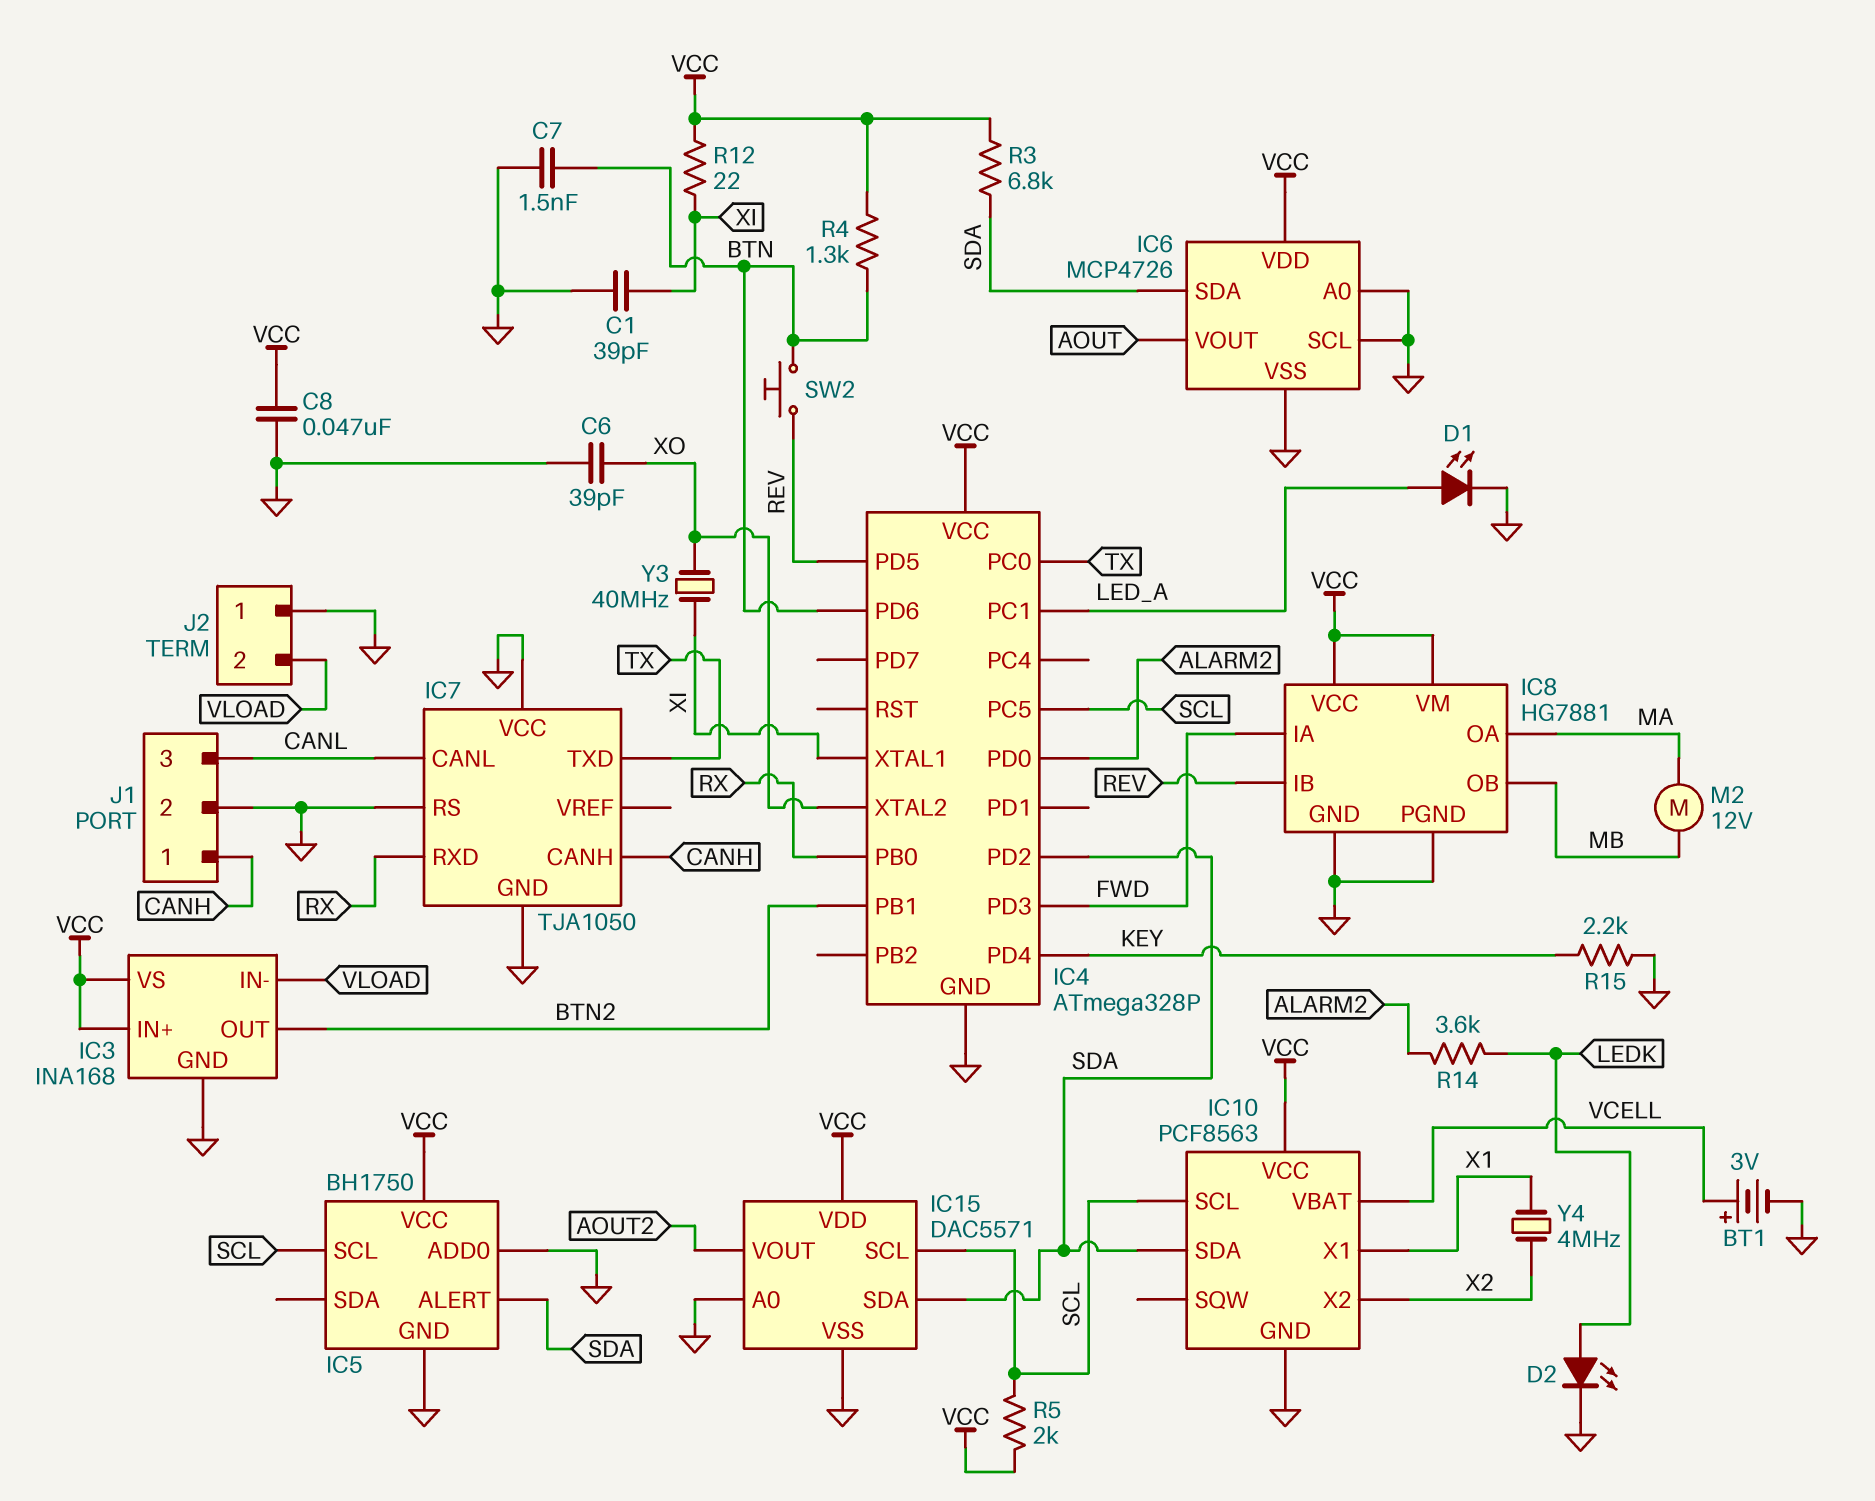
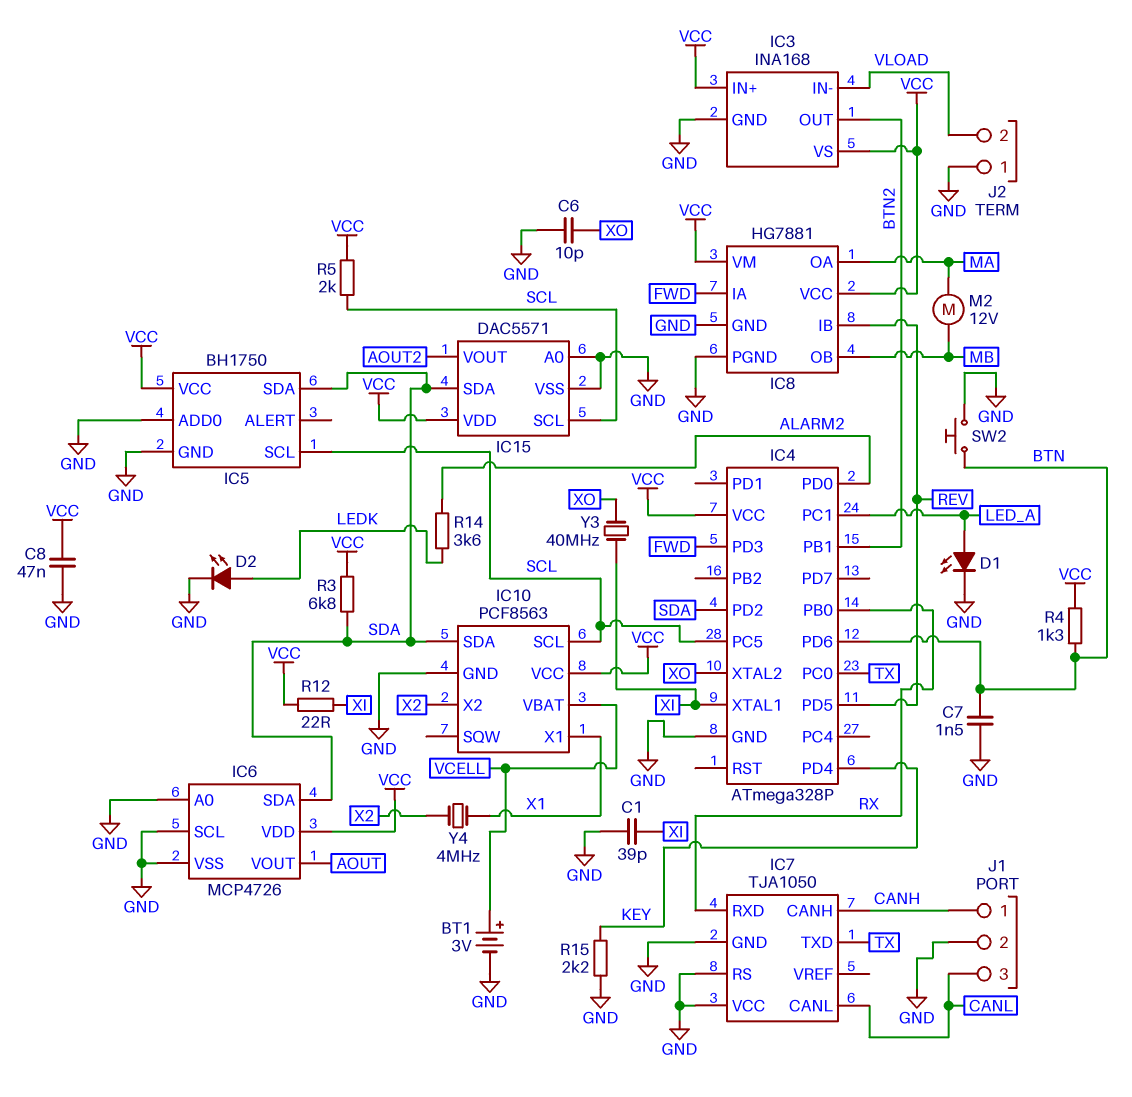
C6: 39pF (GND, XO) -> 10pF (GND, XO)
IC5 pin ALERT: SDA -> none
IC5 pin SDA: none -> SDA
SW2: button (BTN, REV) -> button (BTN, GND)

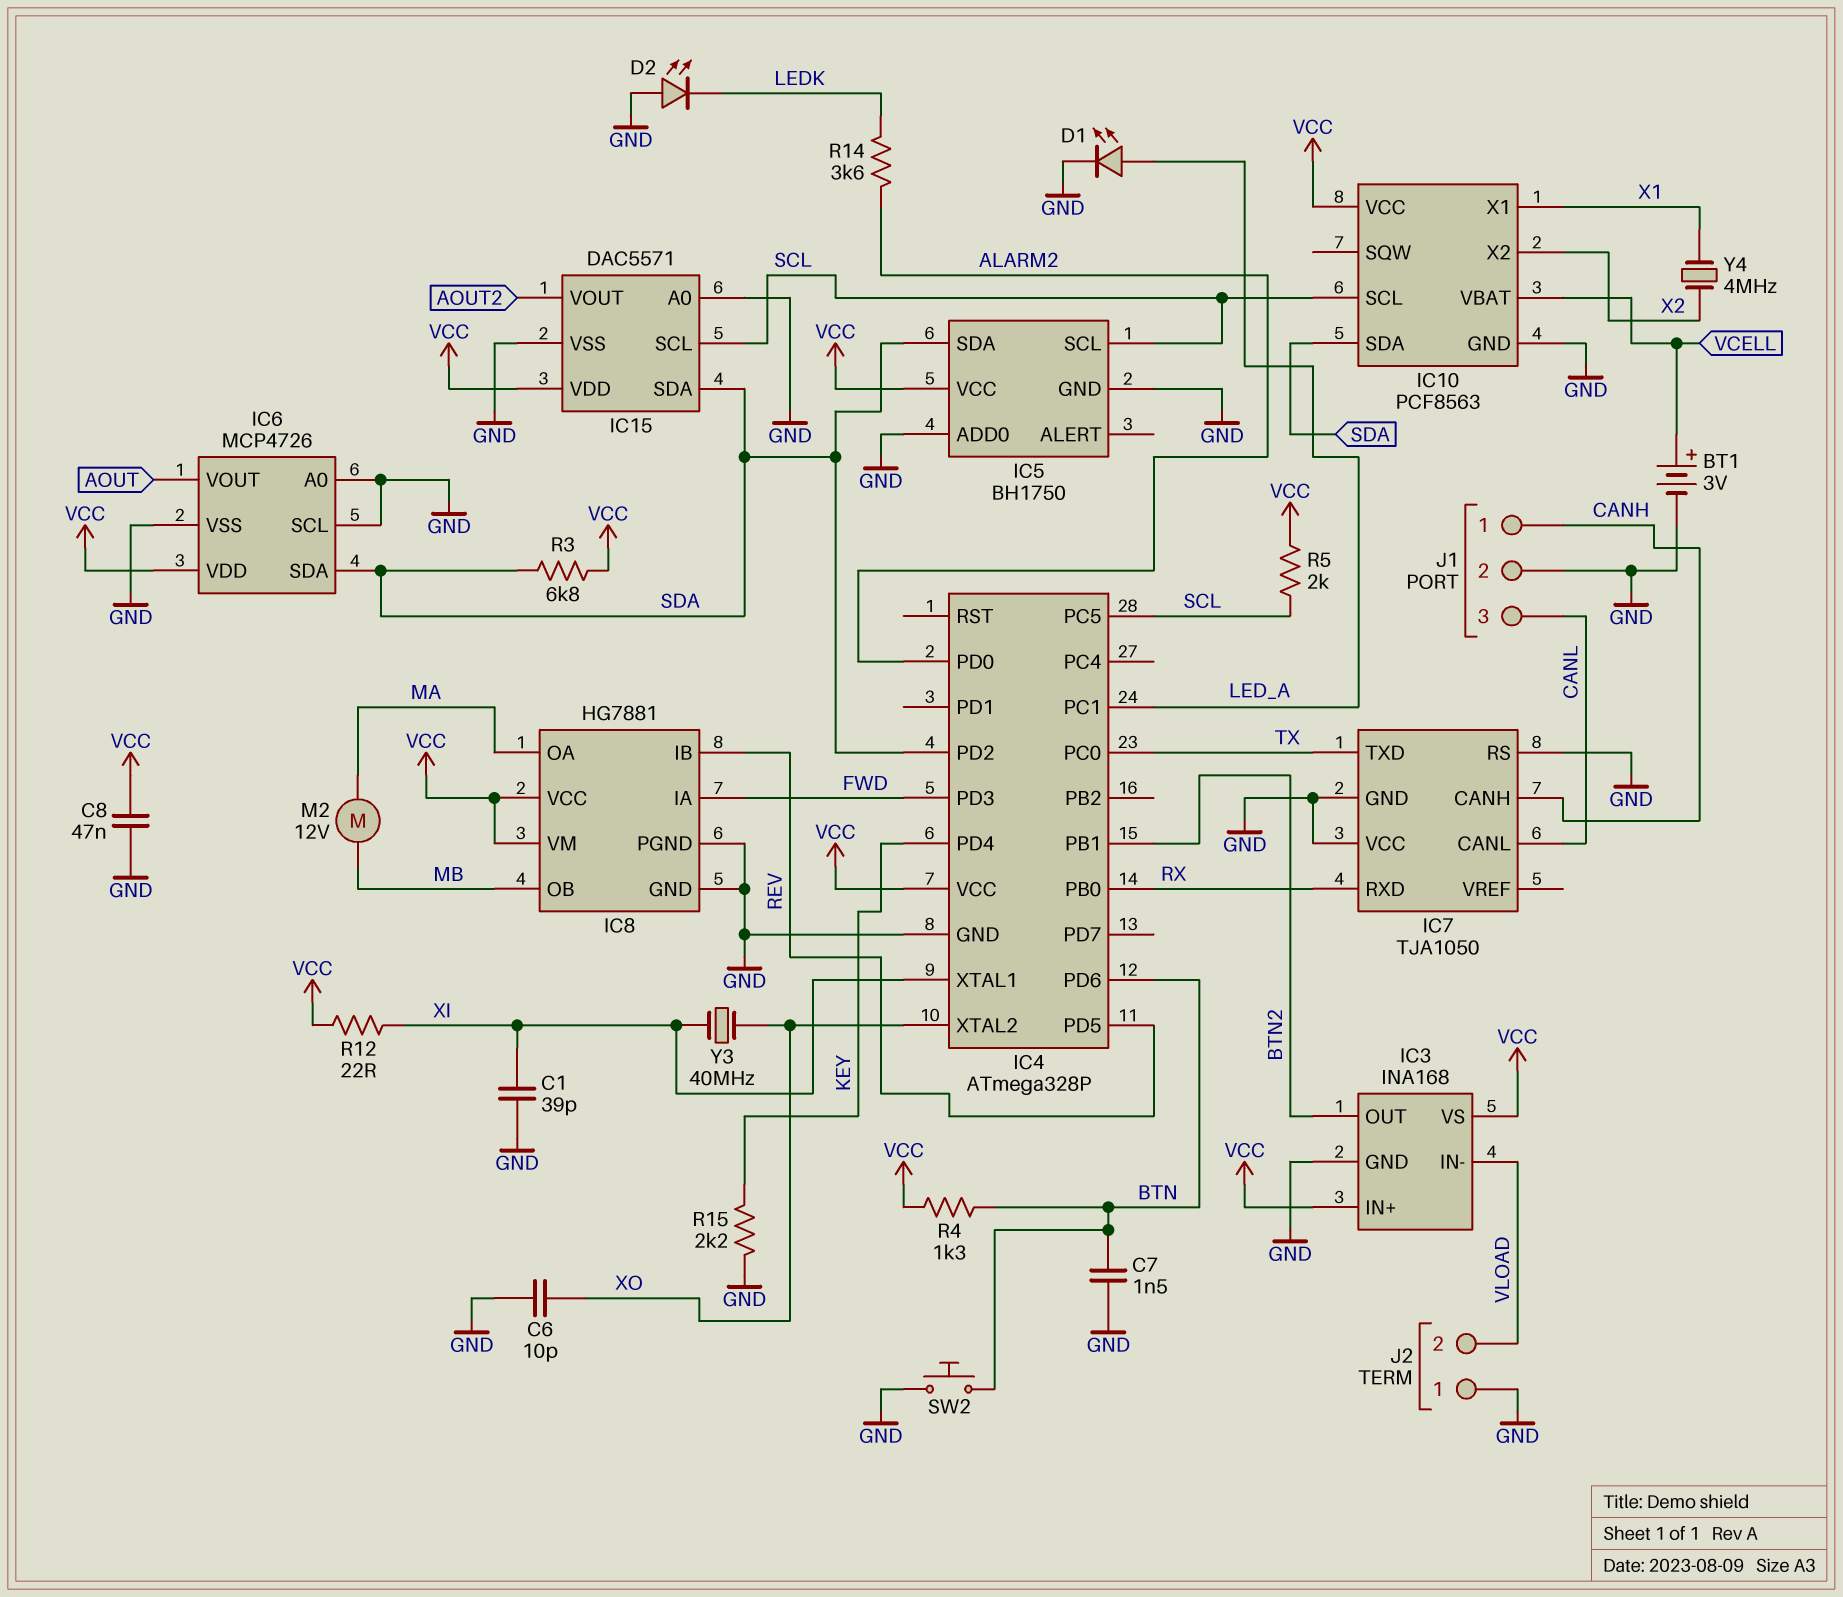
D2: LED (A LEDK, K GND) -> LED (A GND, K LEDK)

